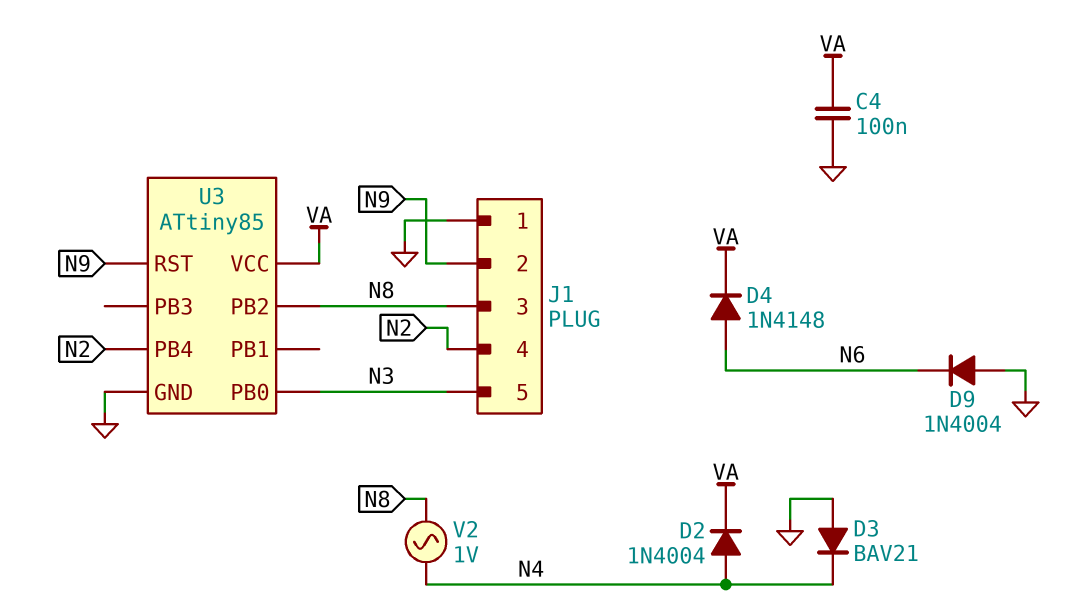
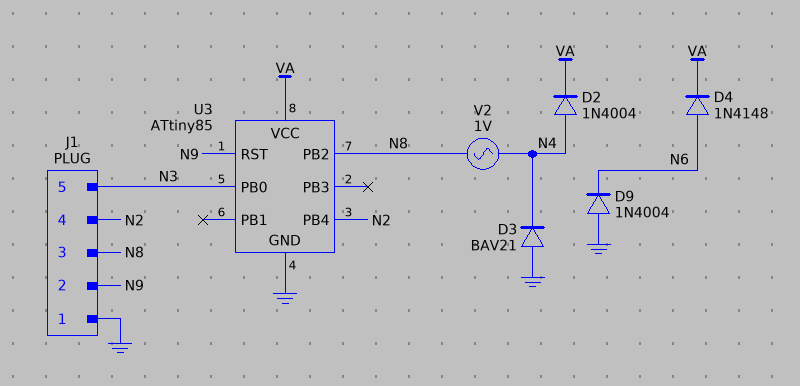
C4: 100nF (GND, VA) -> none

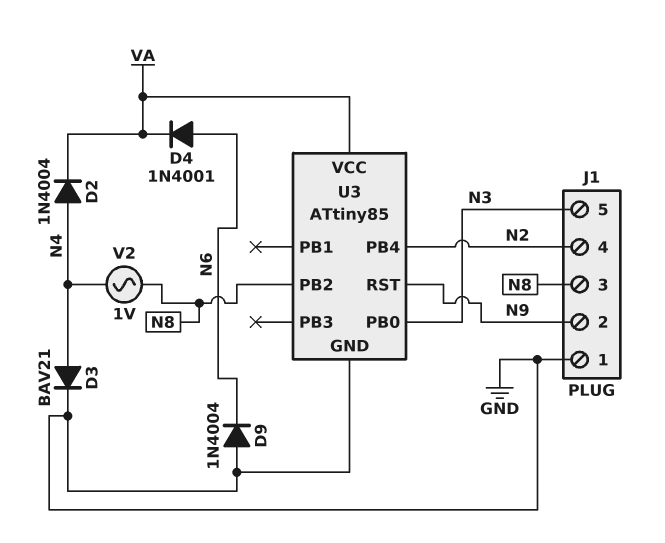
D3: diode BAV21 (A GND, K N4) -> diode BAV21 (A N4, K GND)
D4: diode 1N4148 (A N6, K VA) -> diode 1N4001 (A N6, K VA)

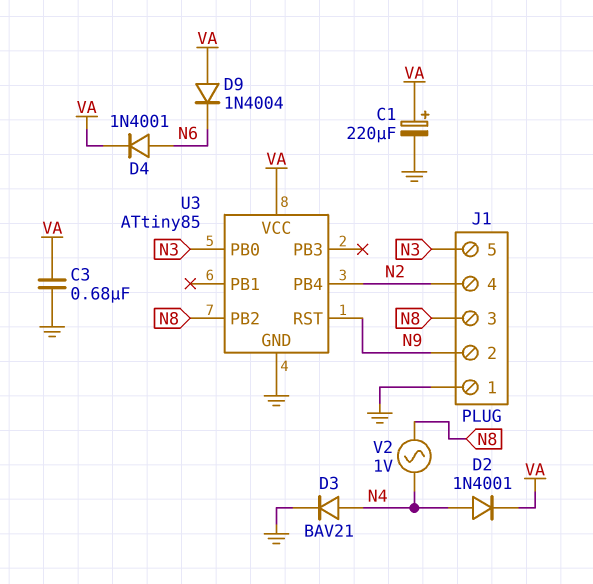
C1: none -> 220uF (plus VA, minus GND)
C3: none -> 680nF (GND, VA)
D2: diode 1N4004 (A N4, K VA) -> diode 1N4001 (A N4, K VA)
D9: diode 1N4004 (A GND, K N6) -> diode 1N4004 (A VA, K N6)

